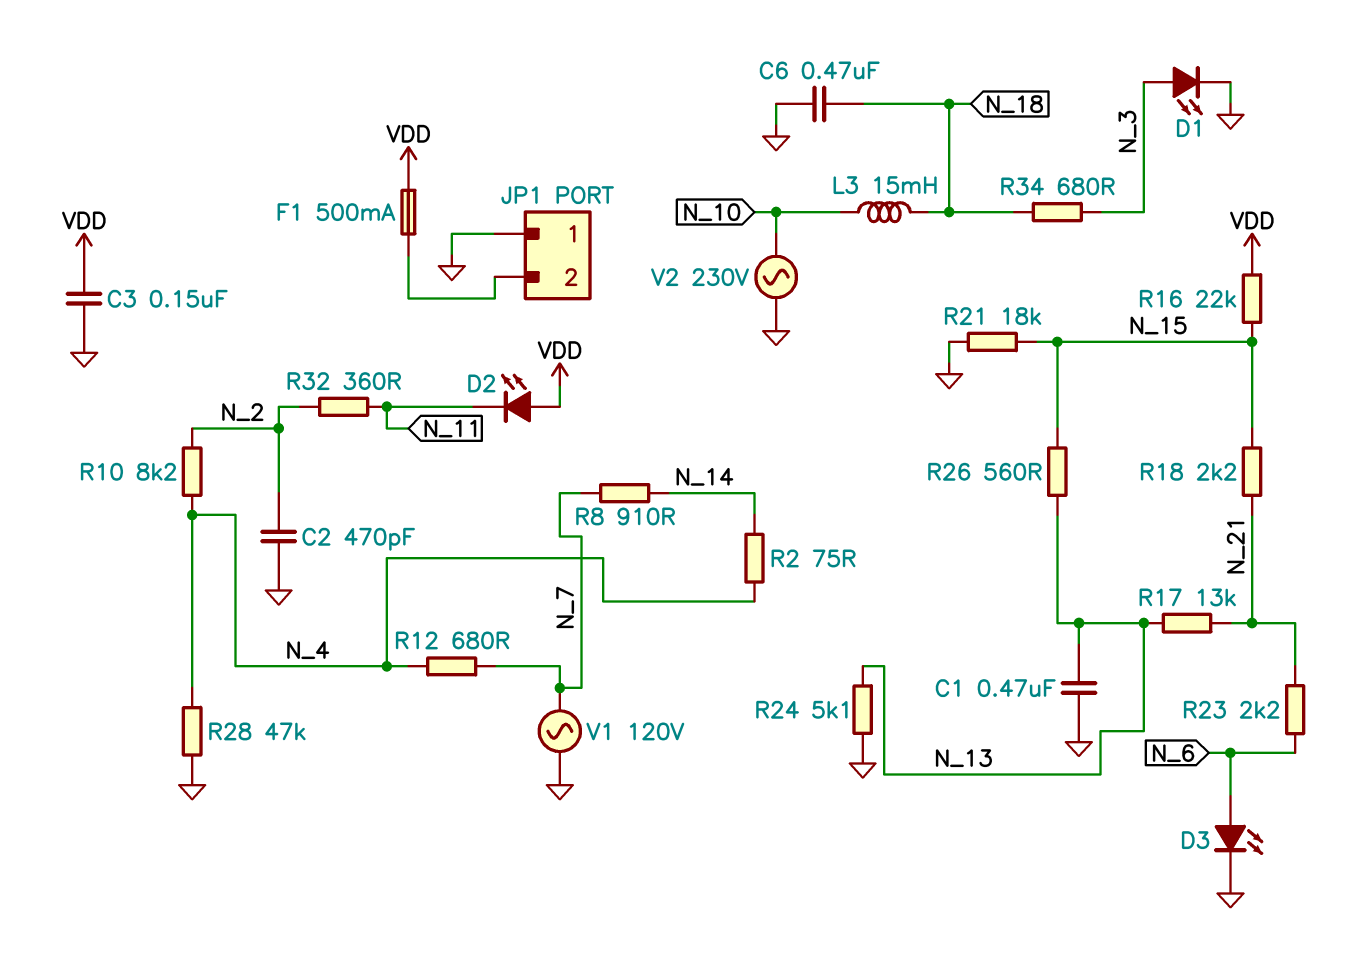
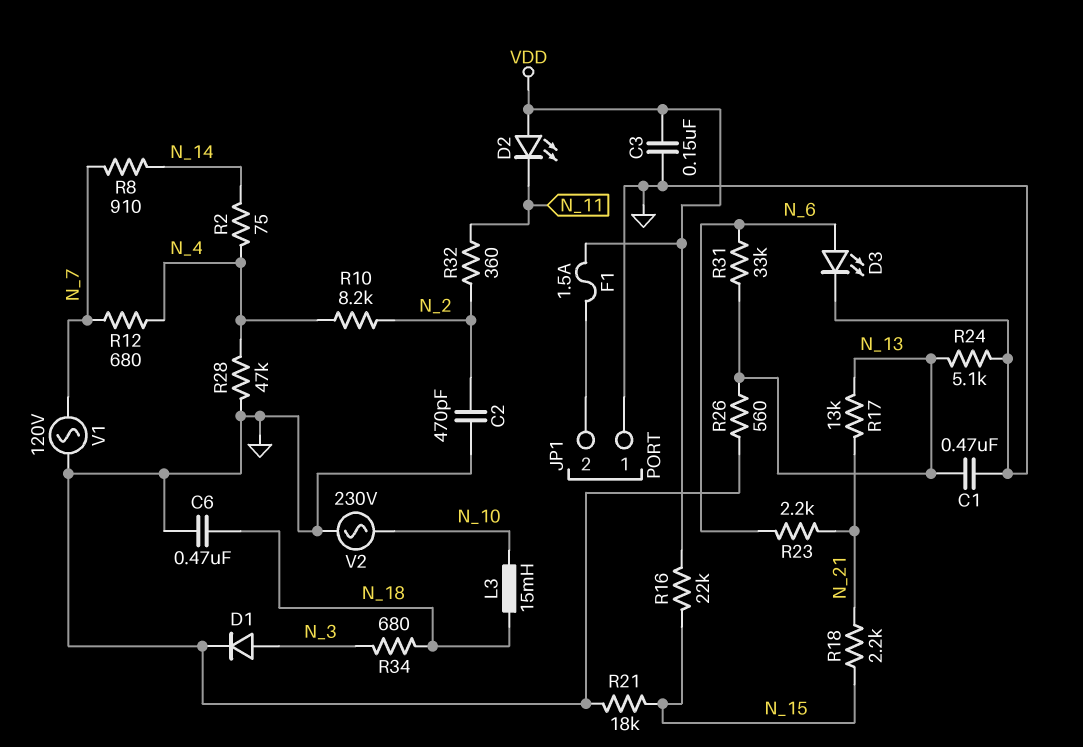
D1: LED (A N_3, K GND) -> diode (A N_3, K GND)
F1: 500mA (JP1/2, VDD) -> 1.5A (JP1/2, VDD)
R26: 560 (N_13, N_15) -> 560 (GND, N_13)
R31: none -> 33k (N_6, N_13)

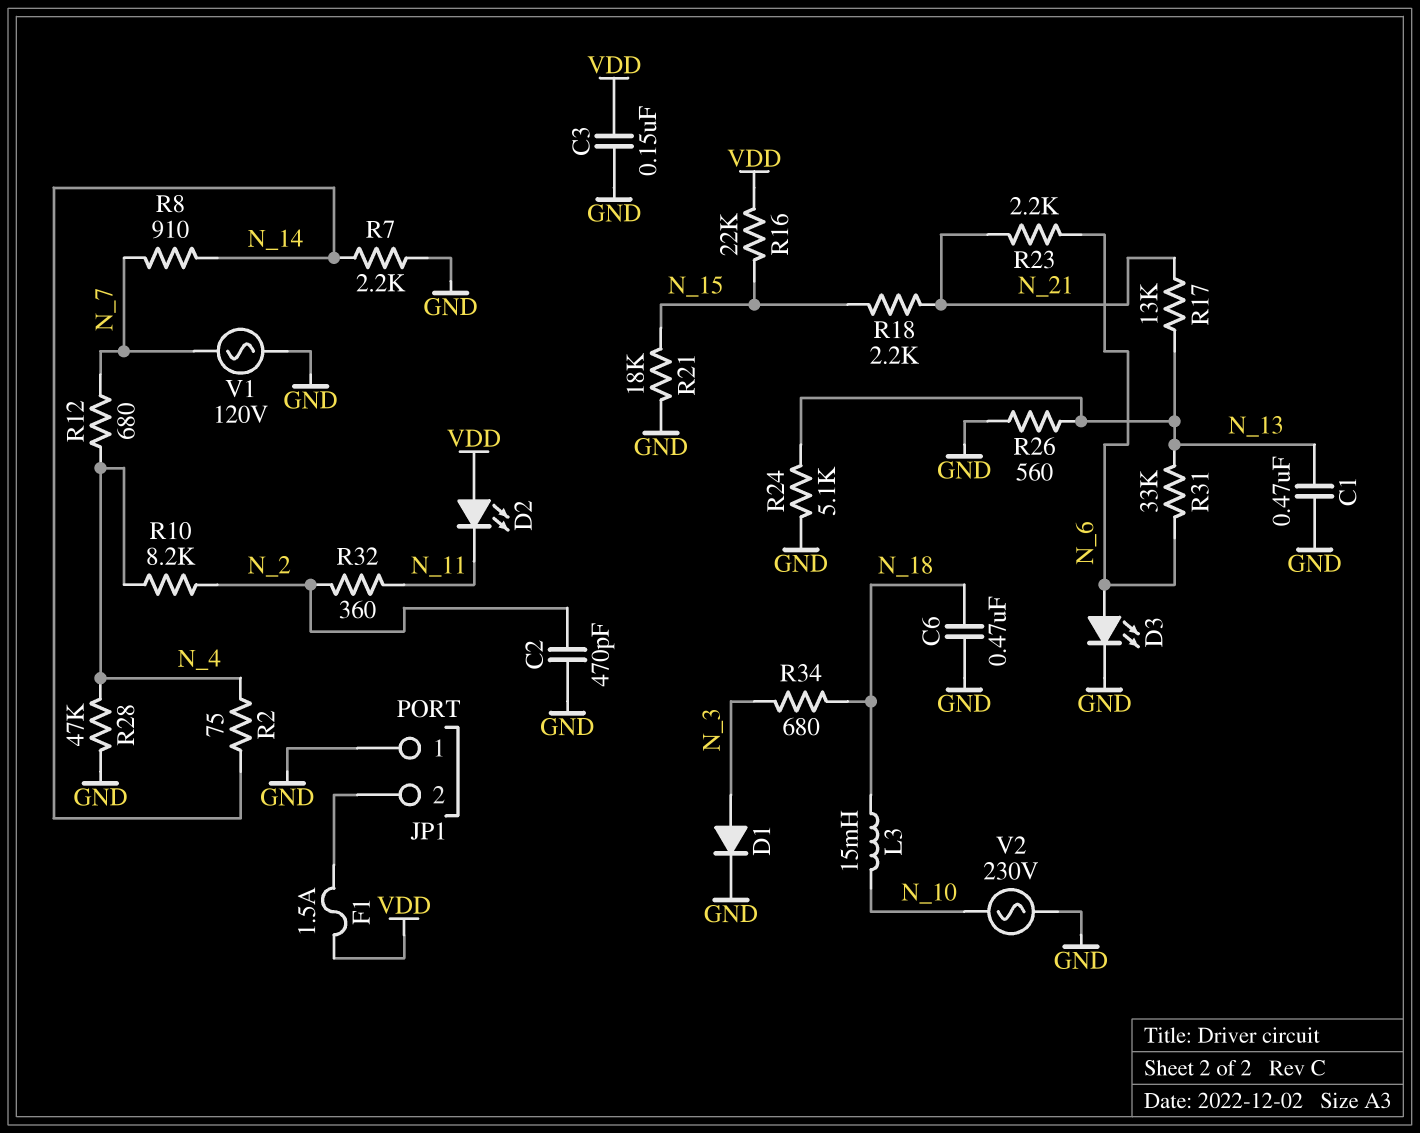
R7: none -> 2.2k (GND, N_14)

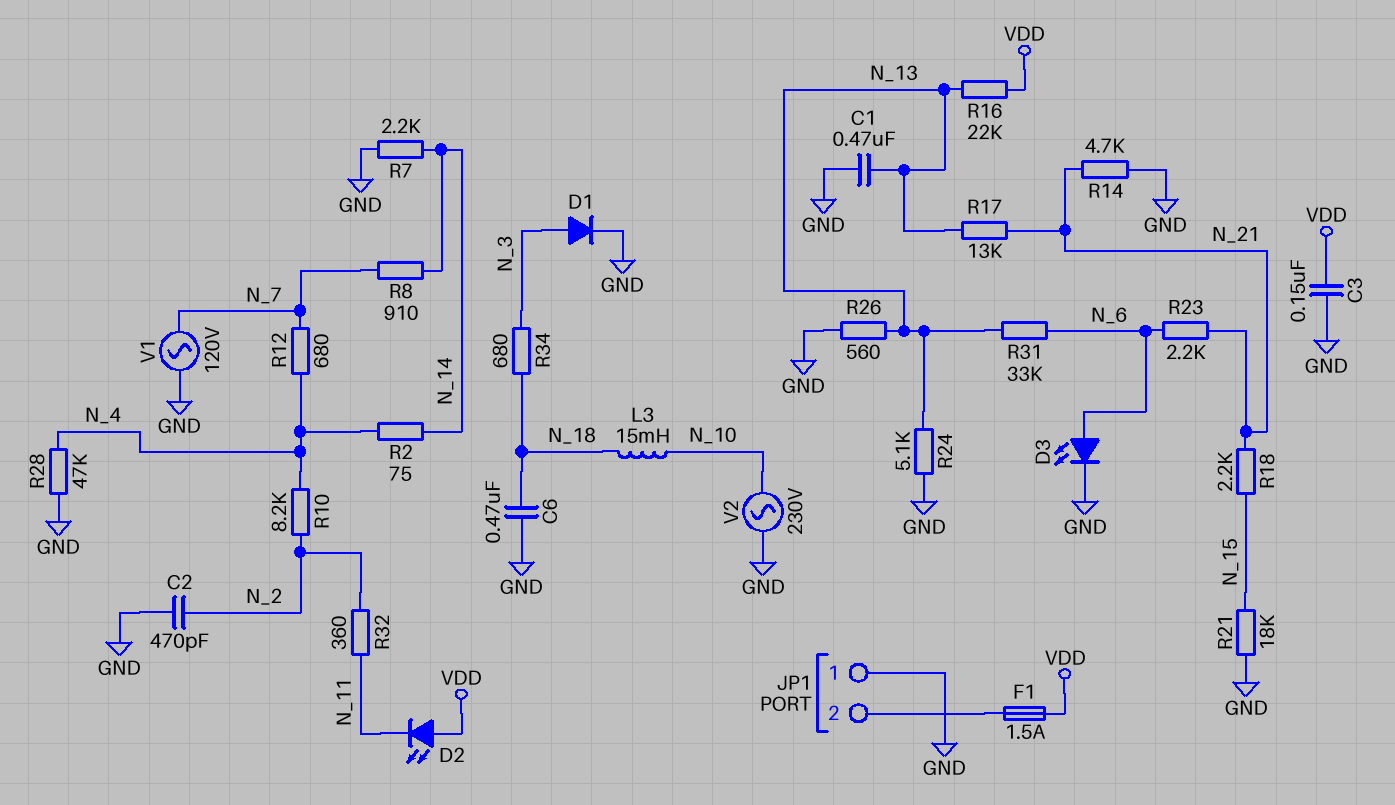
R14: none -> 4.7k (GND, N_21)
R16: 22k (N_15, VDD) -> 22k (N_13, VDD)

